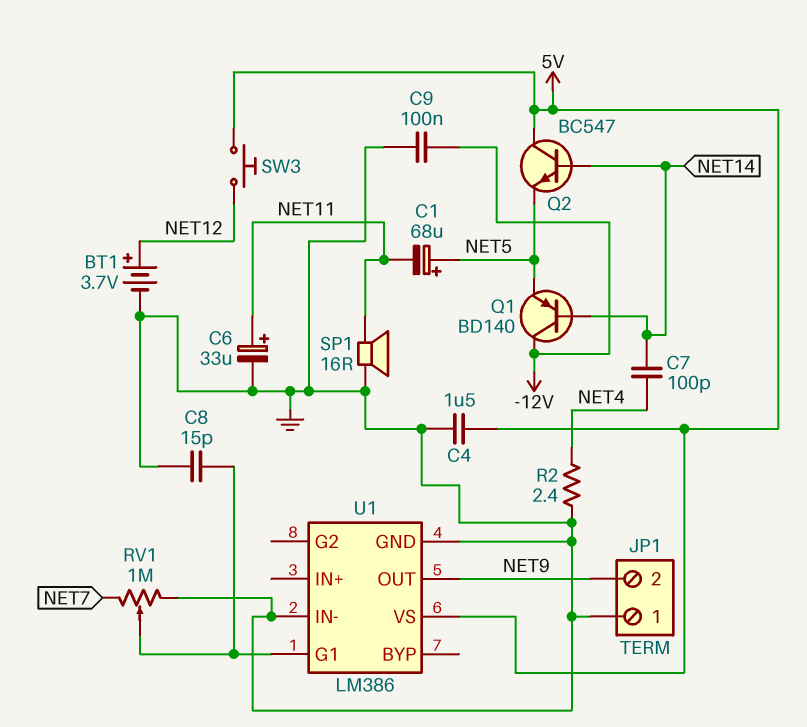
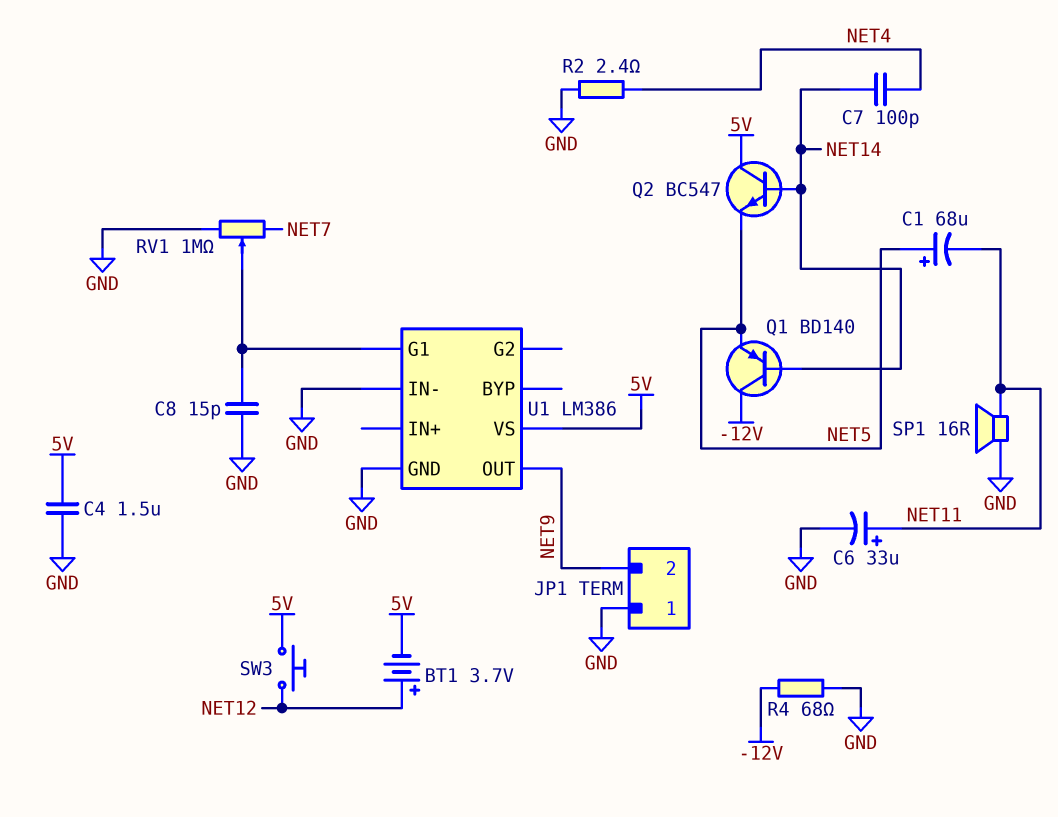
BT1: 3.7V (plus NET12, minus GND) -> 3.7V (plus NET12, minus 5V)
C9: 100nF (-12V, GND) -> none
R4: none -> 68 (-12V, GND)

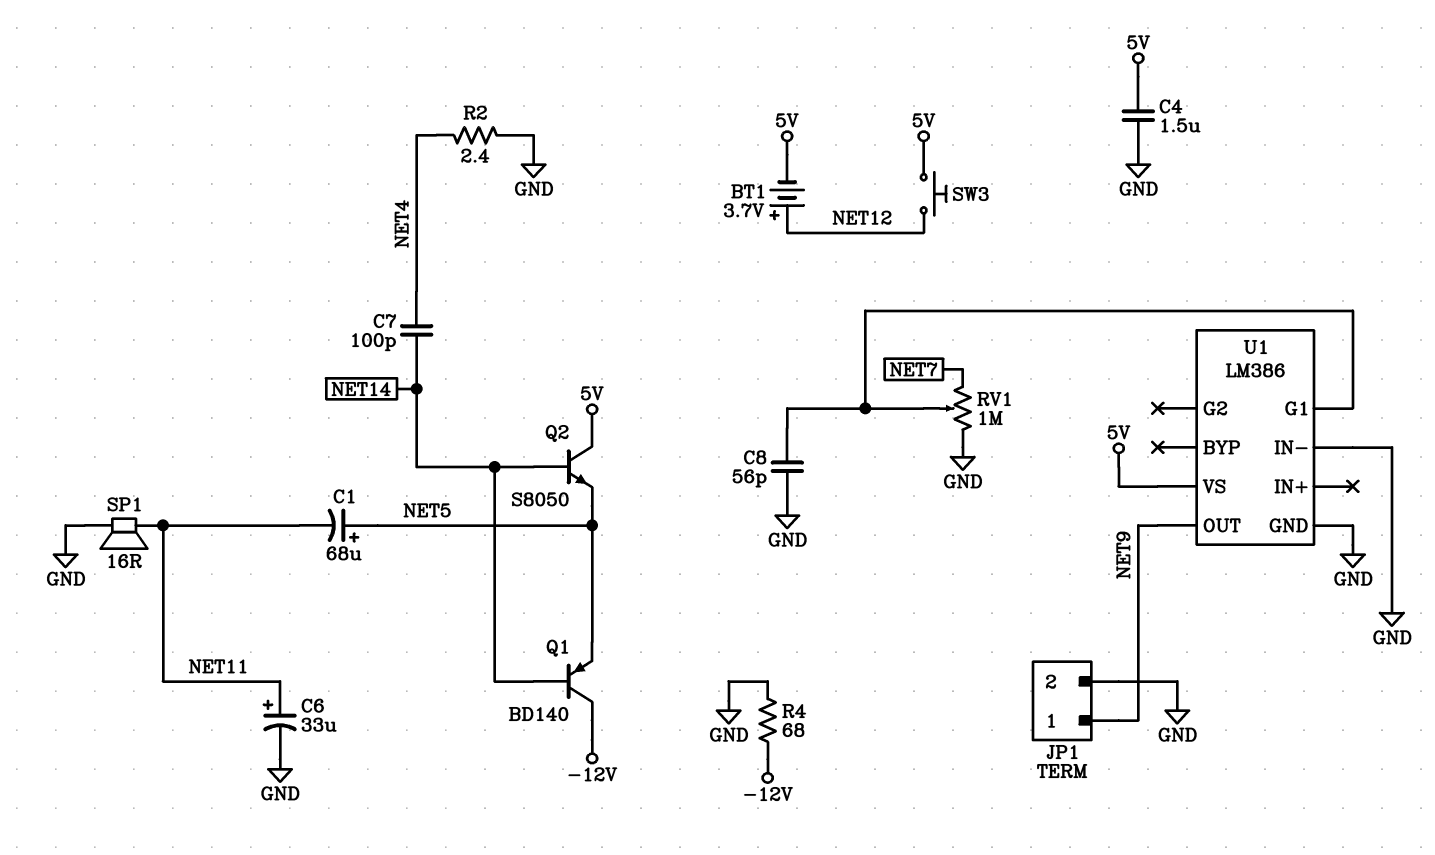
C8: 15pF (GND, U1/G1) -> 56pF (GND, U1/G1)
JP1 pin 1: GND -> NET9
JP1 pin 2: NET9 -> GND
Q2: NPN BC547 (B NET14, C 5V, E NET5) -> NPN S8050 (B NET14, C 5V, E NET5)

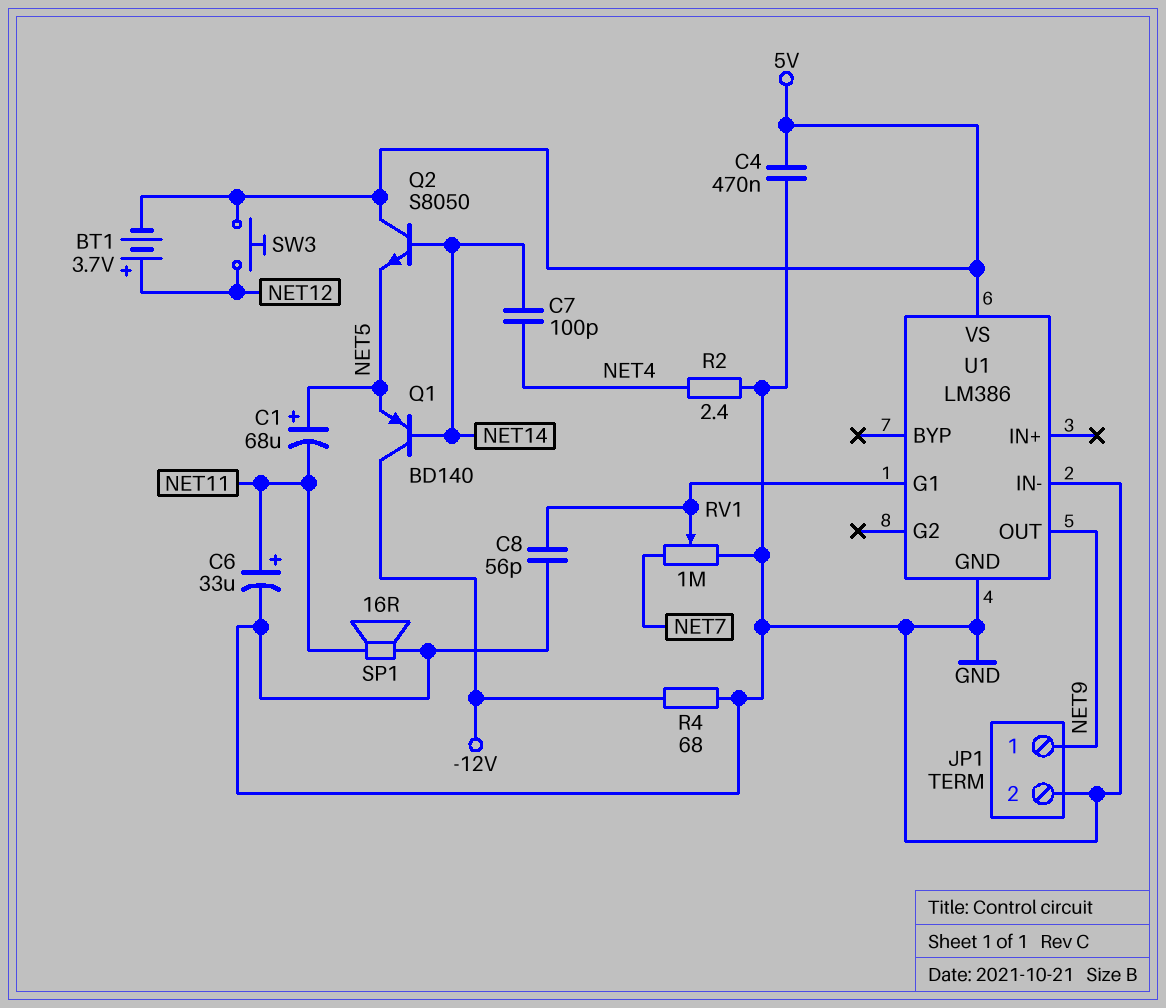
C4: 1.5uF (5V, GND) -> 470nF (5V, GND)

